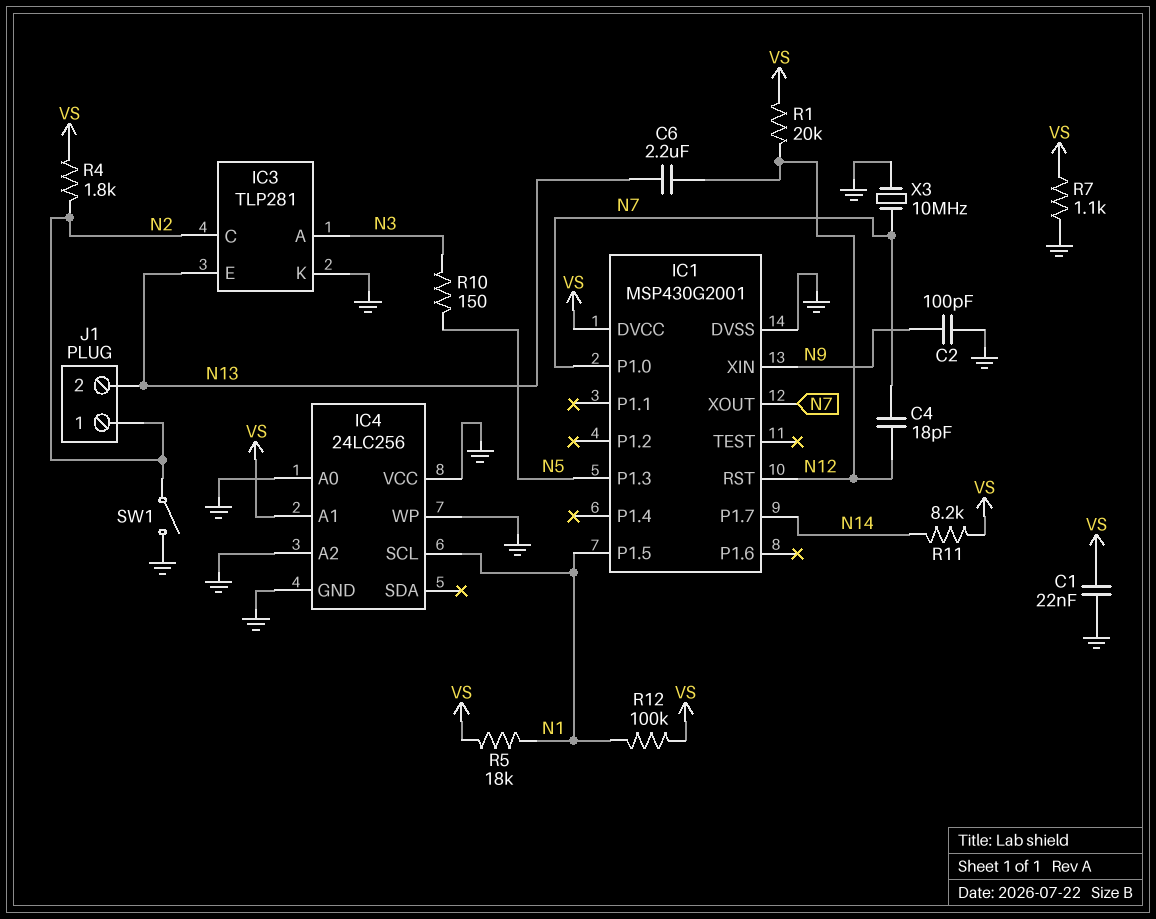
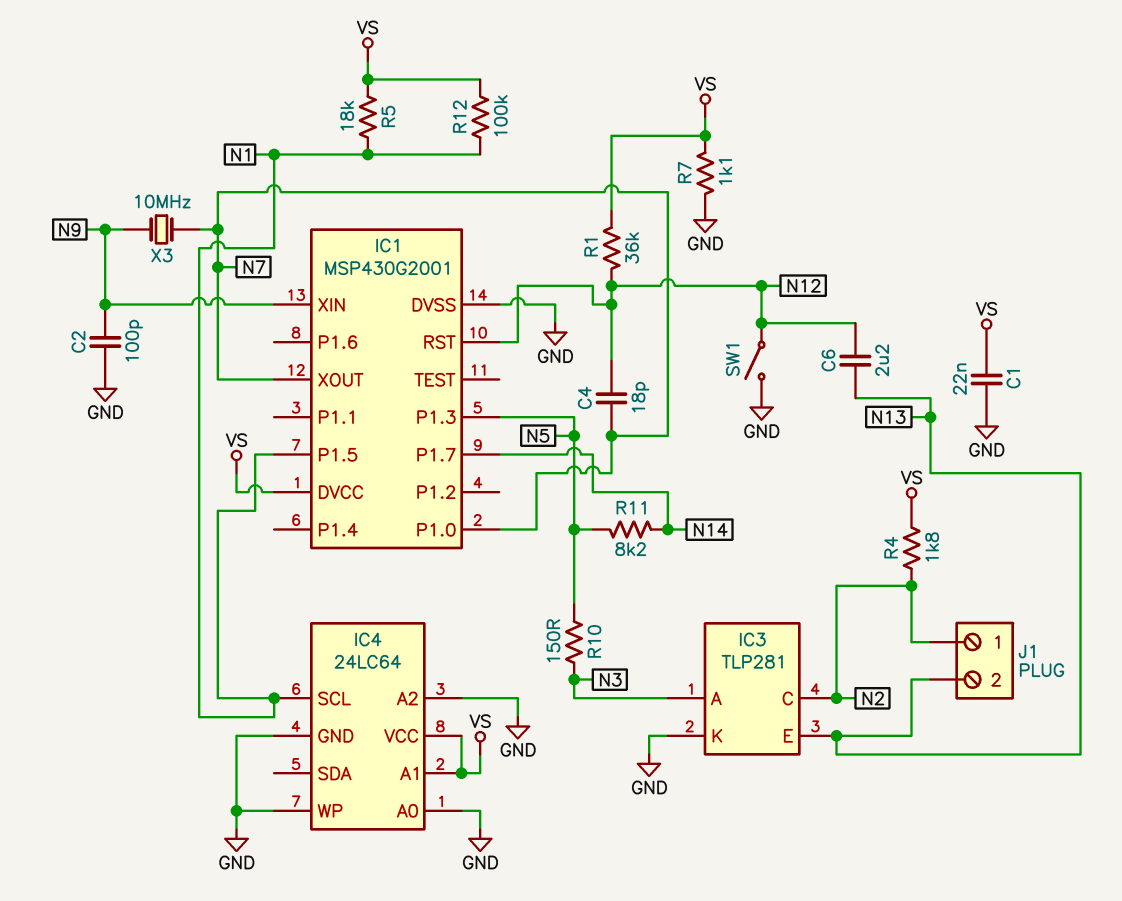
IC4: 24LC256 -> 24LC64
IC4 pin VCC: GND -> VS
R1: 20k (N12, VS) -> 36k (N12, VS)
R11: 8.2k (N14, VS) -> 8.2k (N5, N14)
SW1: switch (GND, N2) -> switch (GND, N12)
X3: 10MHz (GND, N7) -> 10MHz (N7, N9)

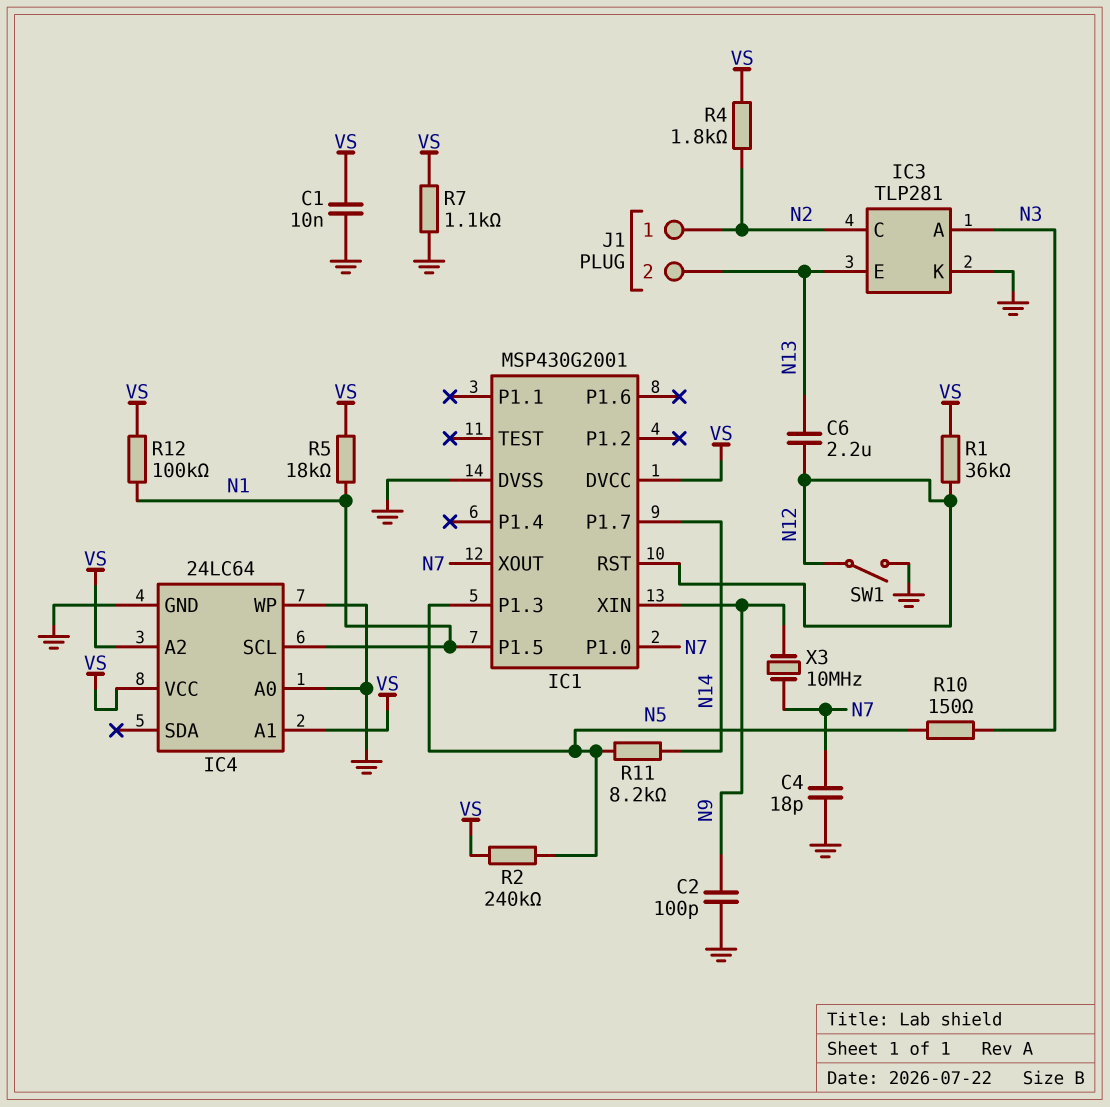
C1: 22nF (GND, VS) -> 10nF (GND, VS)
C4: 18pF (N7, N12) -> 18pF (GND, N7)
IC4 pin A2: GND -> VS
R2: none -> 240k (N5, VS)

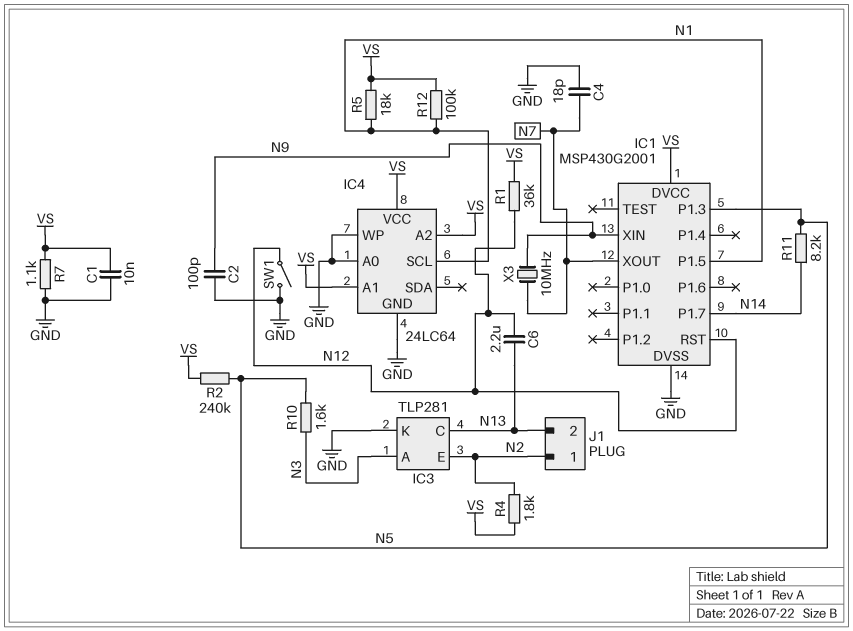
IC1 pin P1.0: N7 -> none
IC3 pin C: N2 -> N13
IC3 pin E: N13 -> N2
R10: 150 (N3, N5) -> 1.6k (N3, N5)

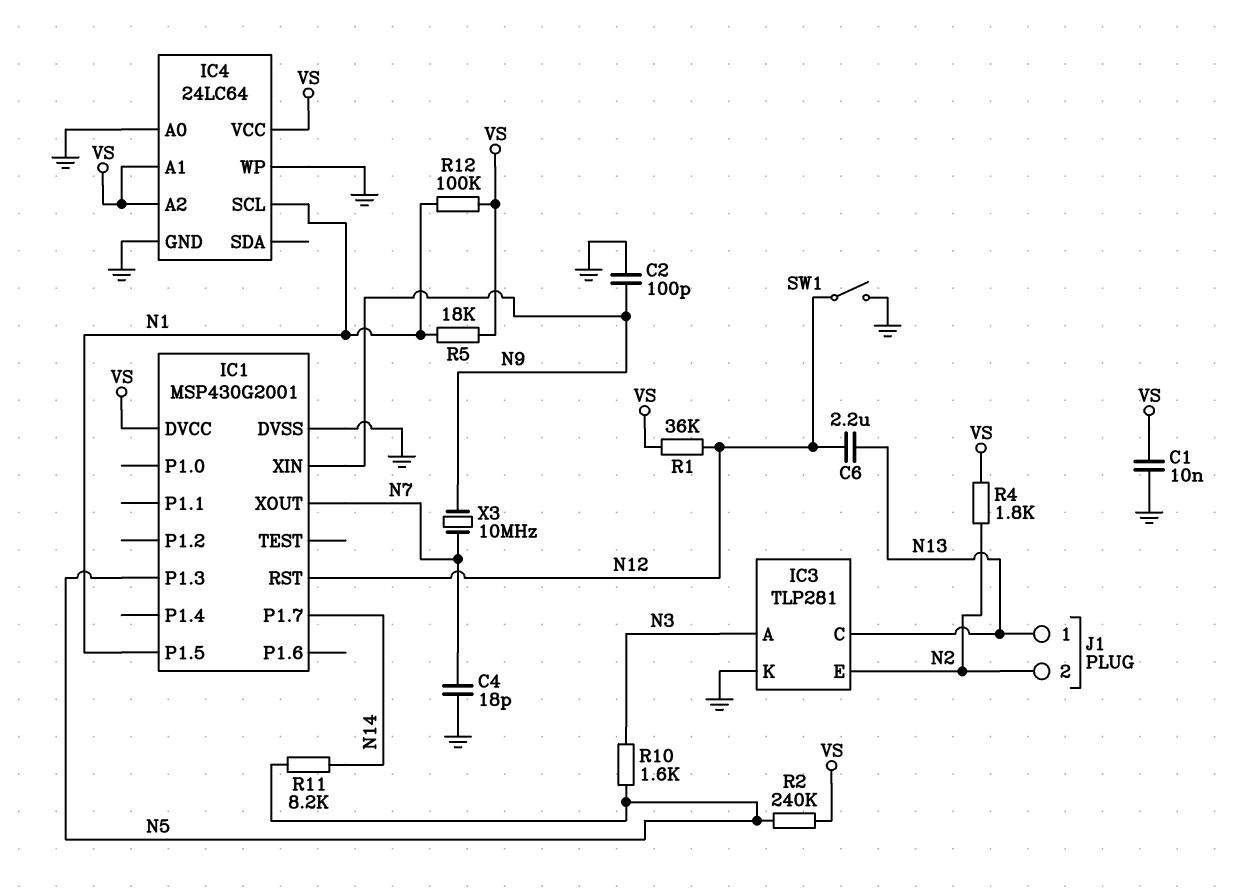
J1 pin 1: N2 -> N13
J1 pin 2: N13 -> N2
R7: 1.1k (GND, VS) -> none

